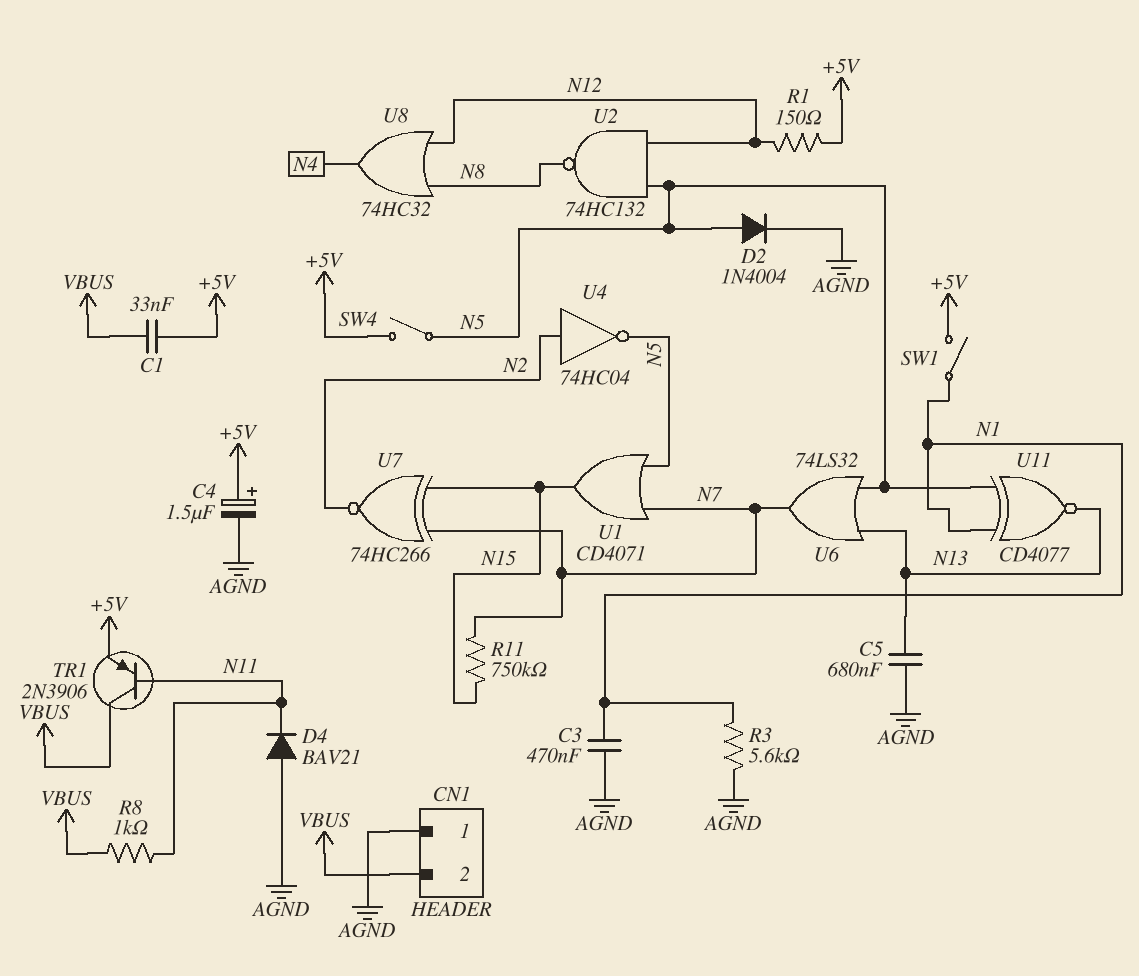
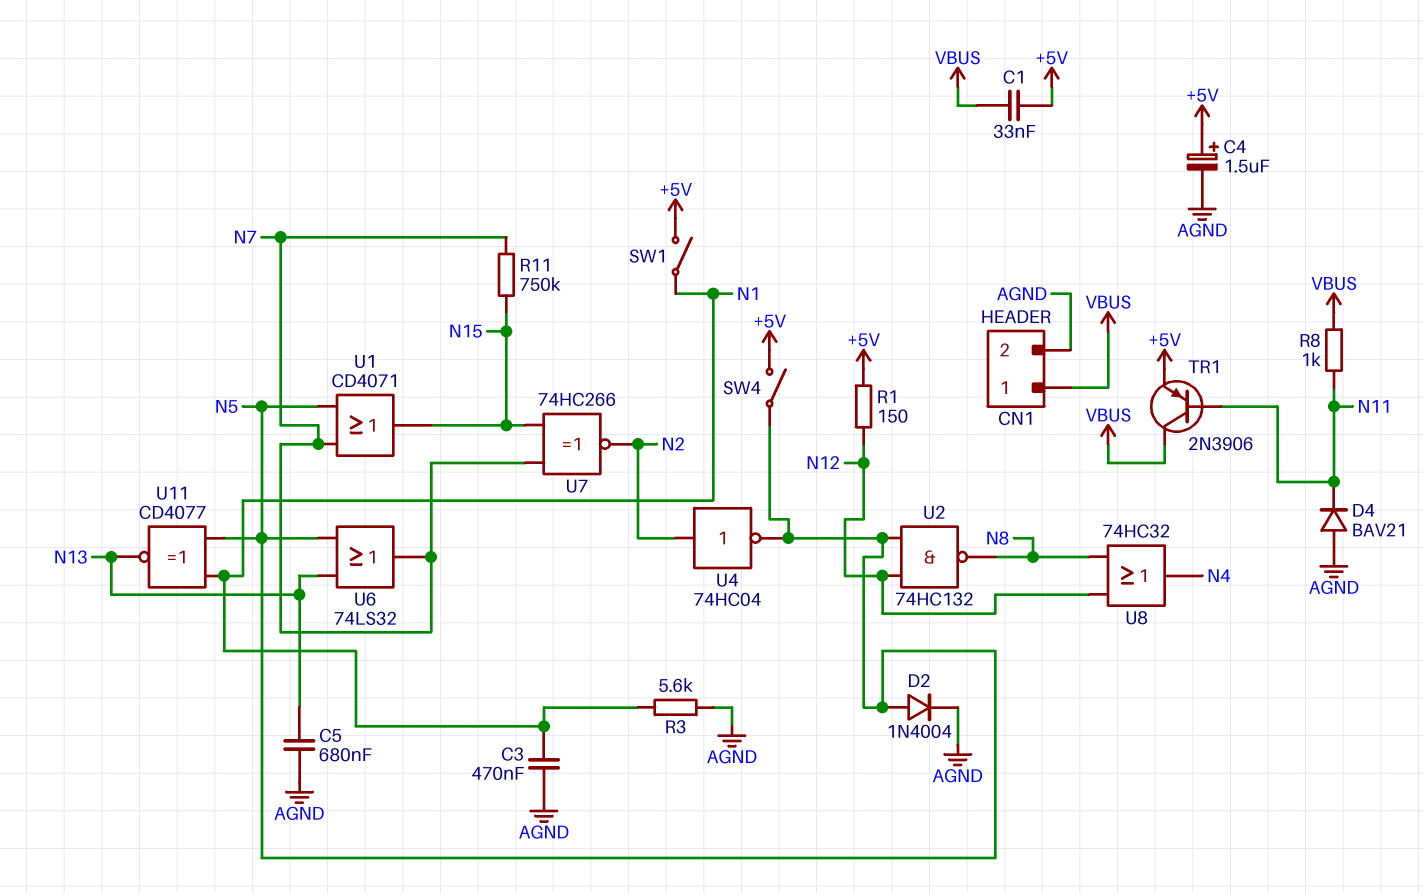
CN1 pin 1: AGND -> VBUS
CN1 pin 2: VBUS -> AGND

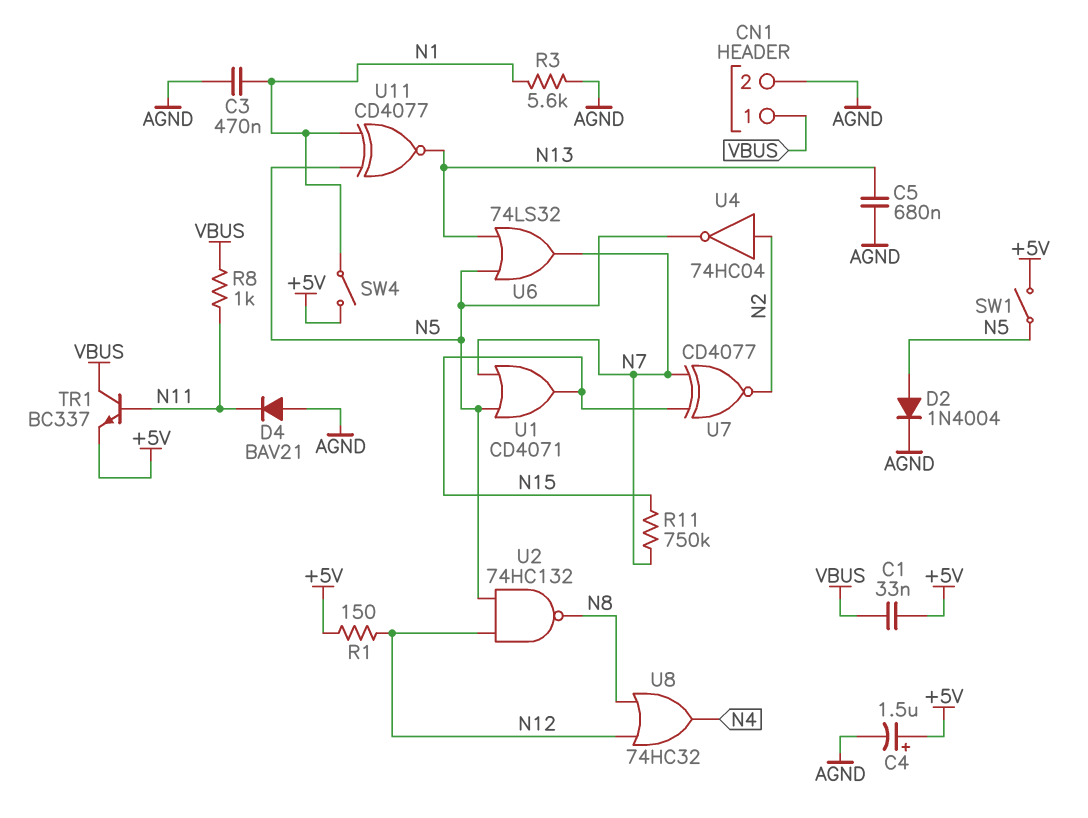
SW1: switch (+5V, N1) -> switch (+5V, N5)
SW4: switch (+5V, N5) -> switch (+5V, N1)
TR1: PNP 2N3906 (B N11, C VBUS, E +5V) -> NPN BC337 (B N11, C VBUS, E +5V)
U7: XNOR 74HC266 (in N7, in N15, out N2) -> XNOR CD4077 (in N7, in N15, out N2)

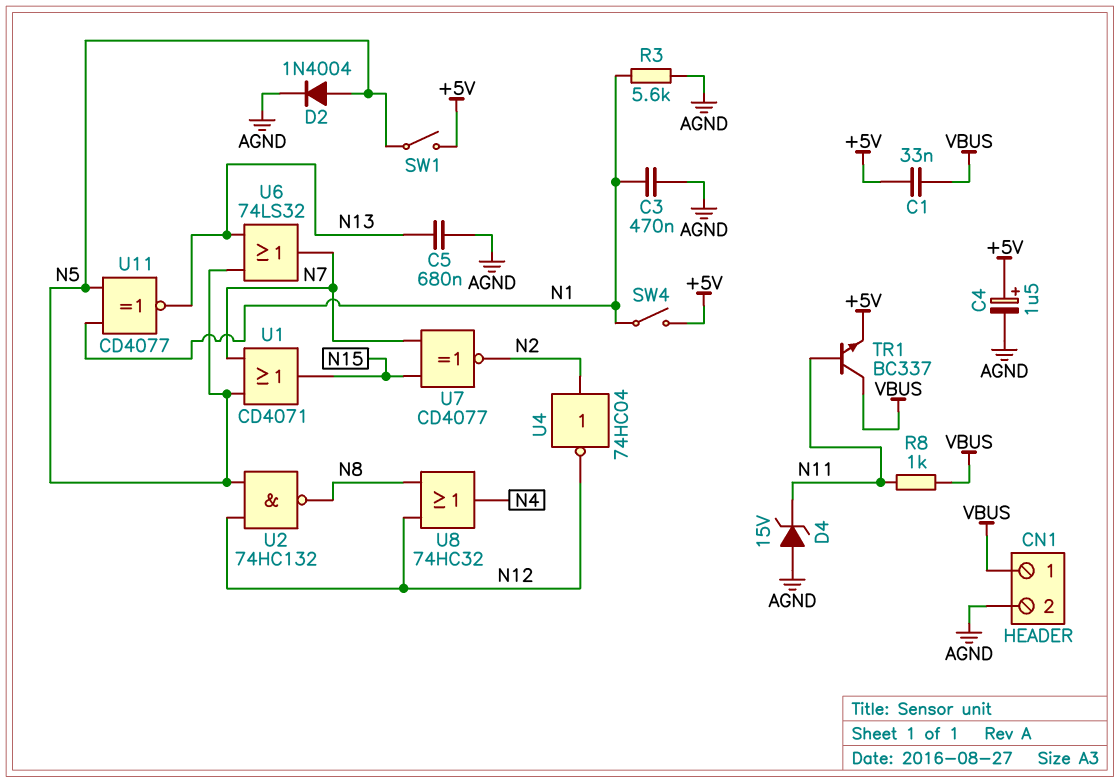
D4: diode BAV21 (A AGND, K N11) -> zener 15V (A AGND, K N11)
R1: 150 (+5V, N12) -> none
R11: 750k (N7, N15) -> none
U4: NOT 74HC04 (in N2, out N5) -> NOT 74HC04 (in N2, out N12)

